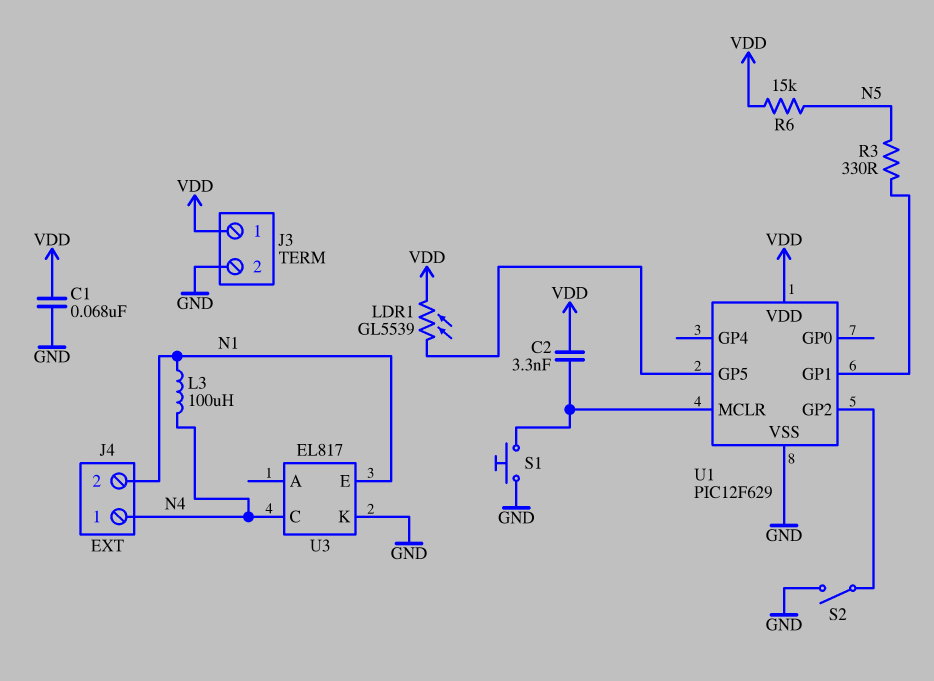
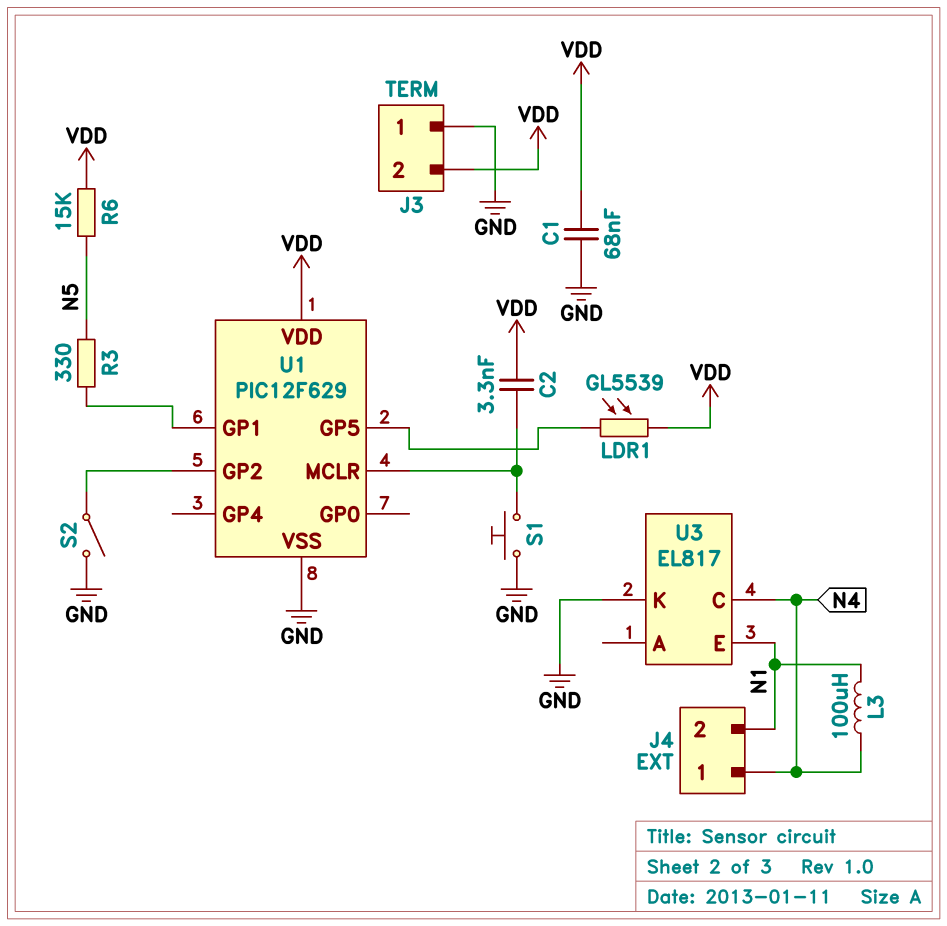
J3 pin 1: VDD -> GND
J3 pin 2: GND -> VDD

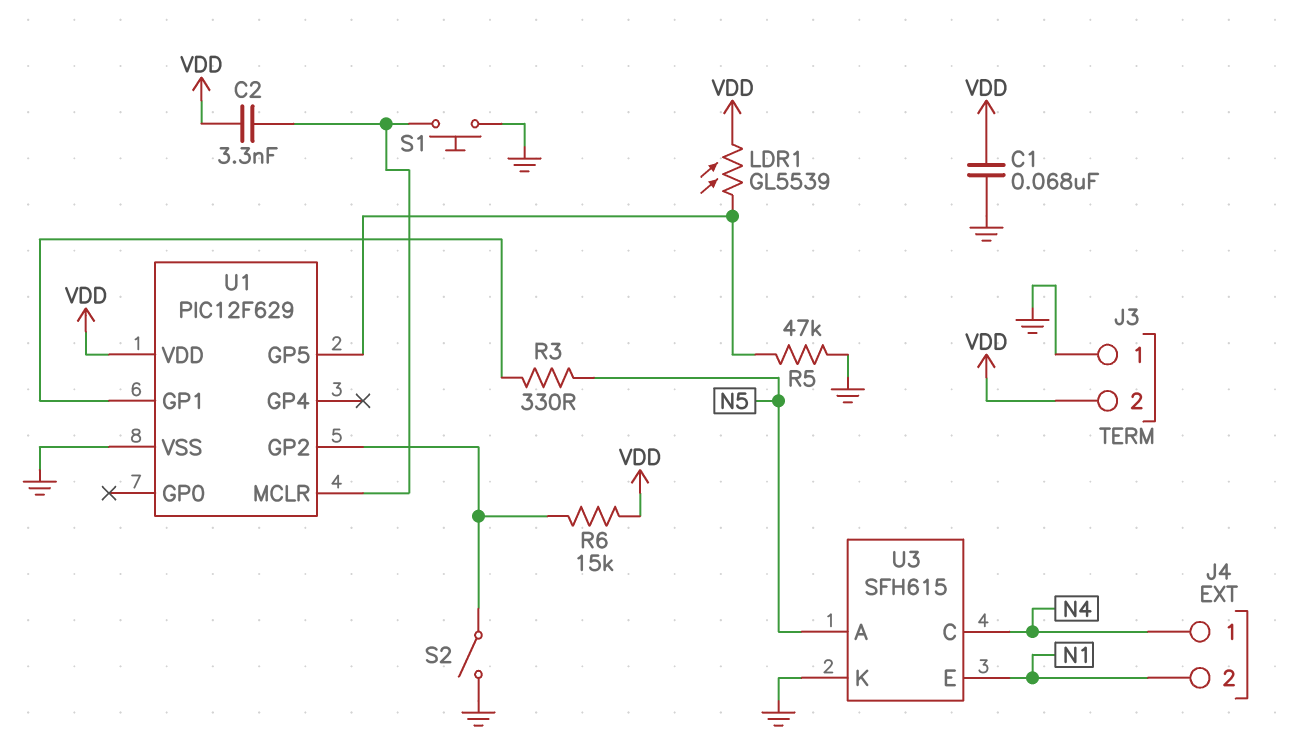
L3: 100uH (N1, N4) -> none
R5: none -> 47k (GND, U1/GP5)
R6: 15k (N5, VDD) -> 15k (U1/GP2, VDD)
U3: EL817 -> SFH615
U3 pin A: none -> N5

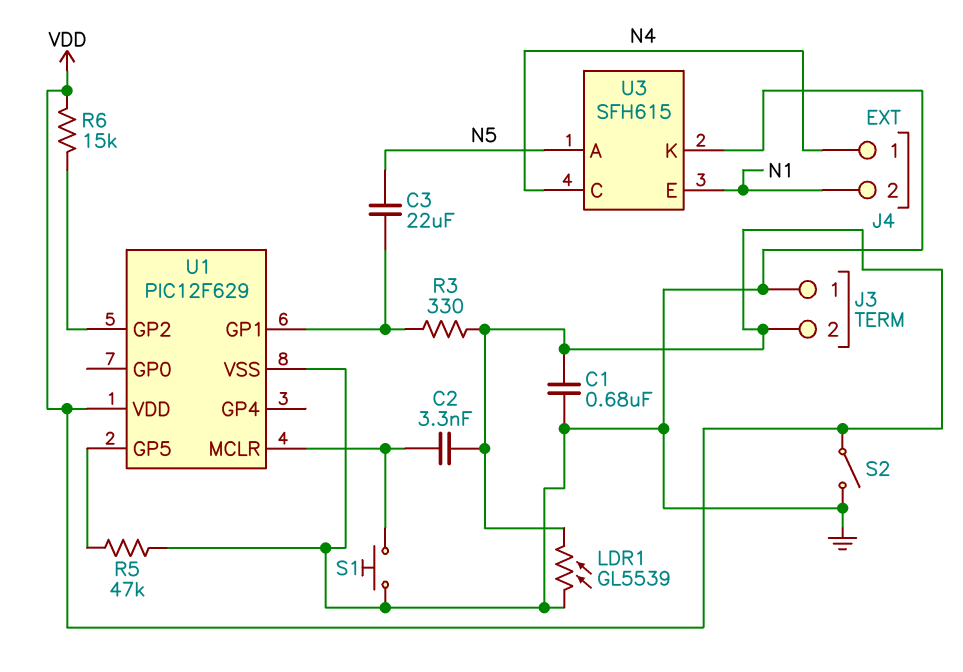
C1: 68nF (GND, VDD) -> 680nF (GND, VDD)
C3: none -> 22uF (N5, U1/GP1)
LDR1: GL5539 (U1/GP5, VDD) -> GL5539 (GND, VDD)
R3: 330 (N5, U1/GP1) -> 330 (U1/GP1, VDD)
S2: switch (GND, U1/GP2) -> switch (GND, VDD)

